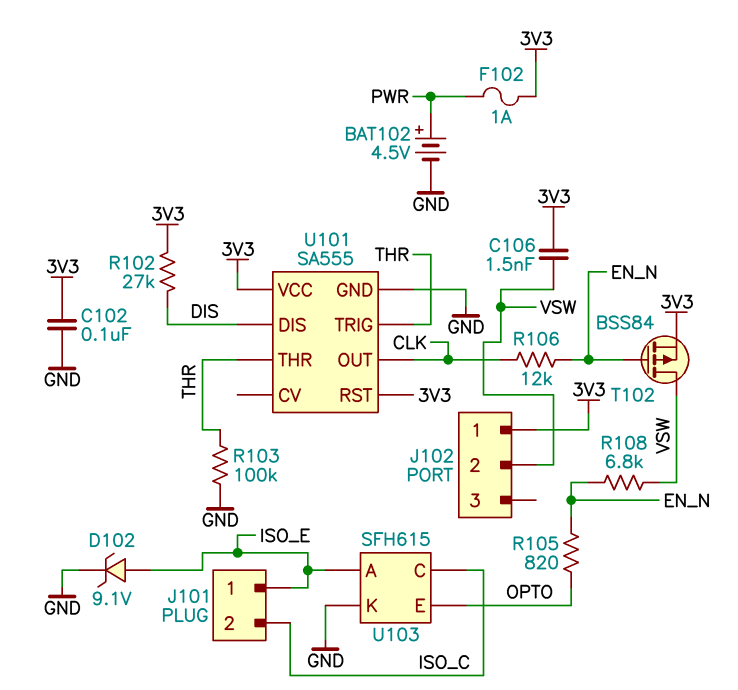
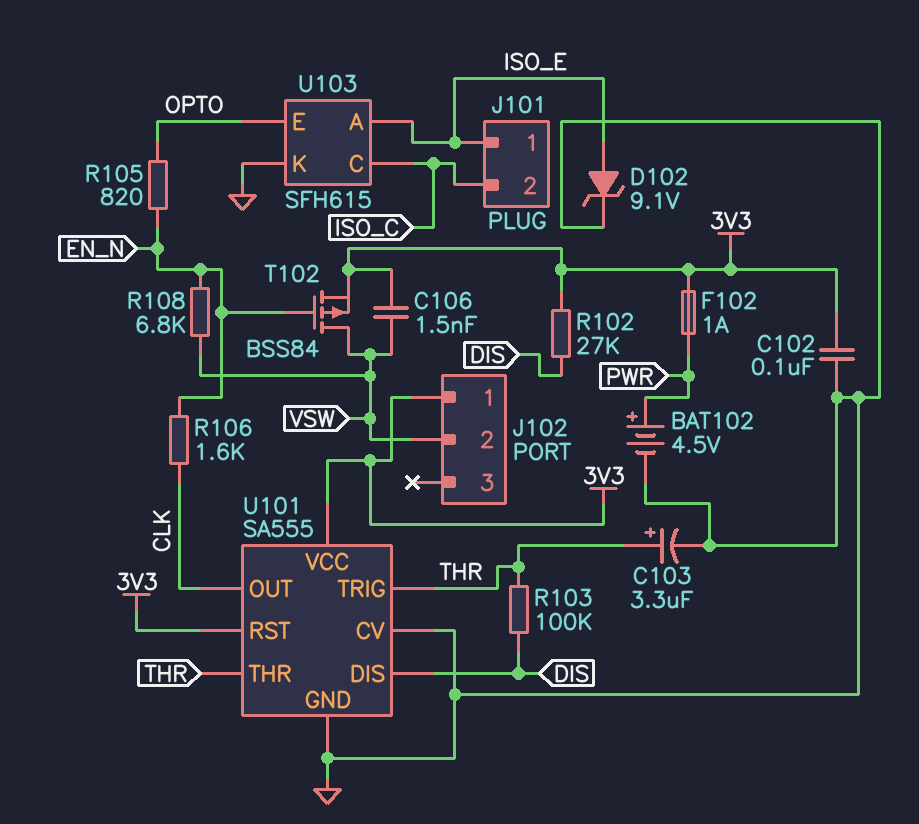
C103: none -> 3.3uF (plus THR, minus GND)
R103: 100k (GND, THR) -> 100k (DIS, THR)
R106: 12k (CLK, EN_N) -> 1.6k (CLK, EN_N)
U101 pin CV: none -> GND

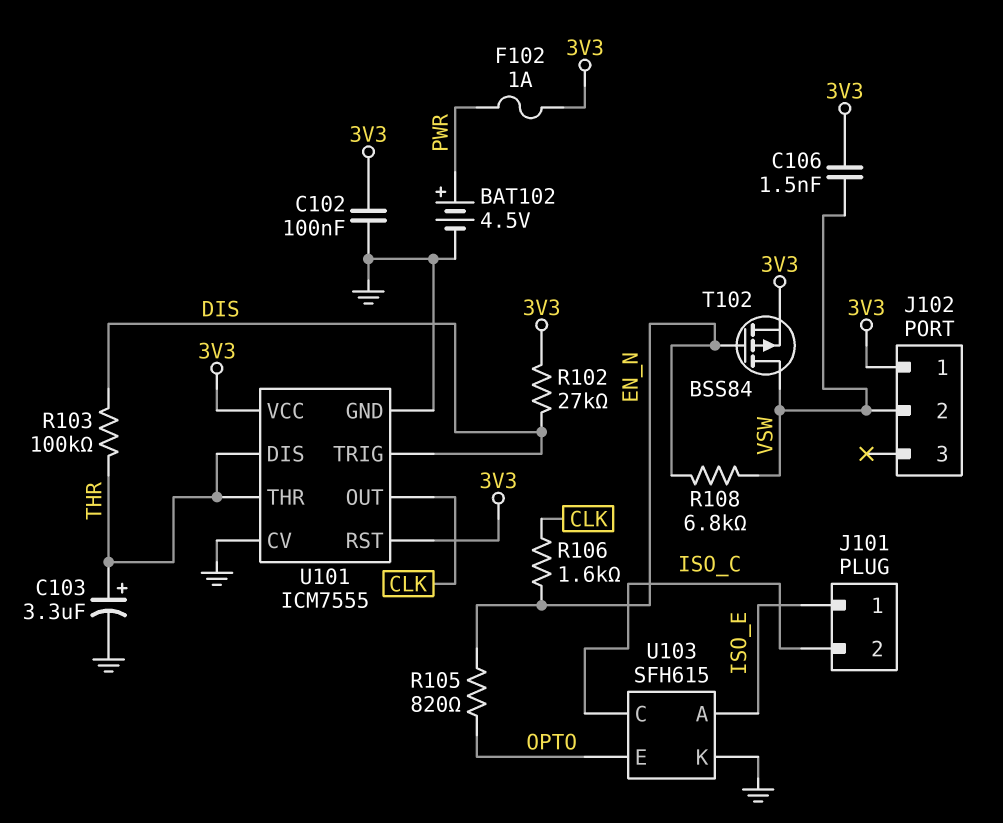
D102: zener 9.1V (A ISO_E, K GND) -> none
U101: SA555 -> ICM7555
U101 pin DIS: DIS -> THR
U101 pin TRIG: THR -> DIS

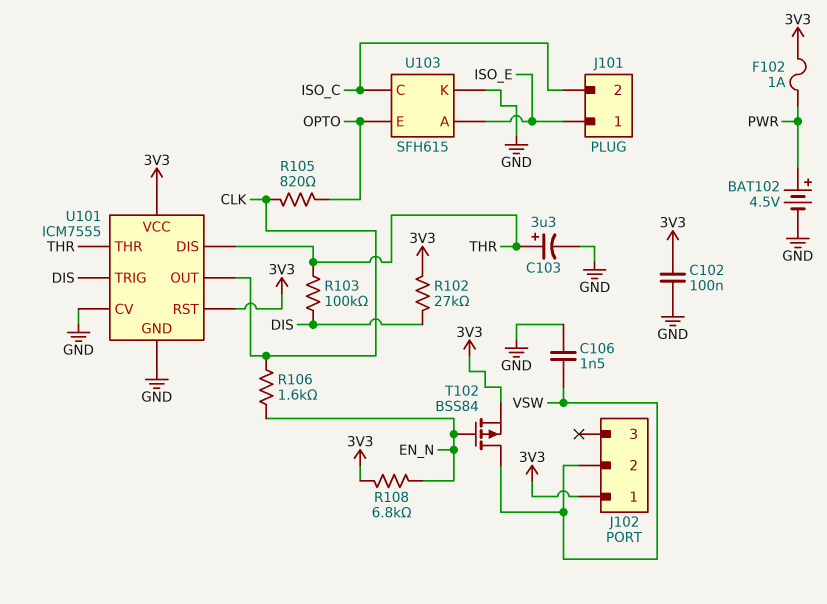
C106: 1.5nF (3V3, VSW) -> 1.5nF (GND, VSW)
R105: 820 (EN_N, OPTO) -> 820 (CLK, OPTO)
R108: 6.8k (EN_N, VSW) -> 6.8k (3V3, EN_N)

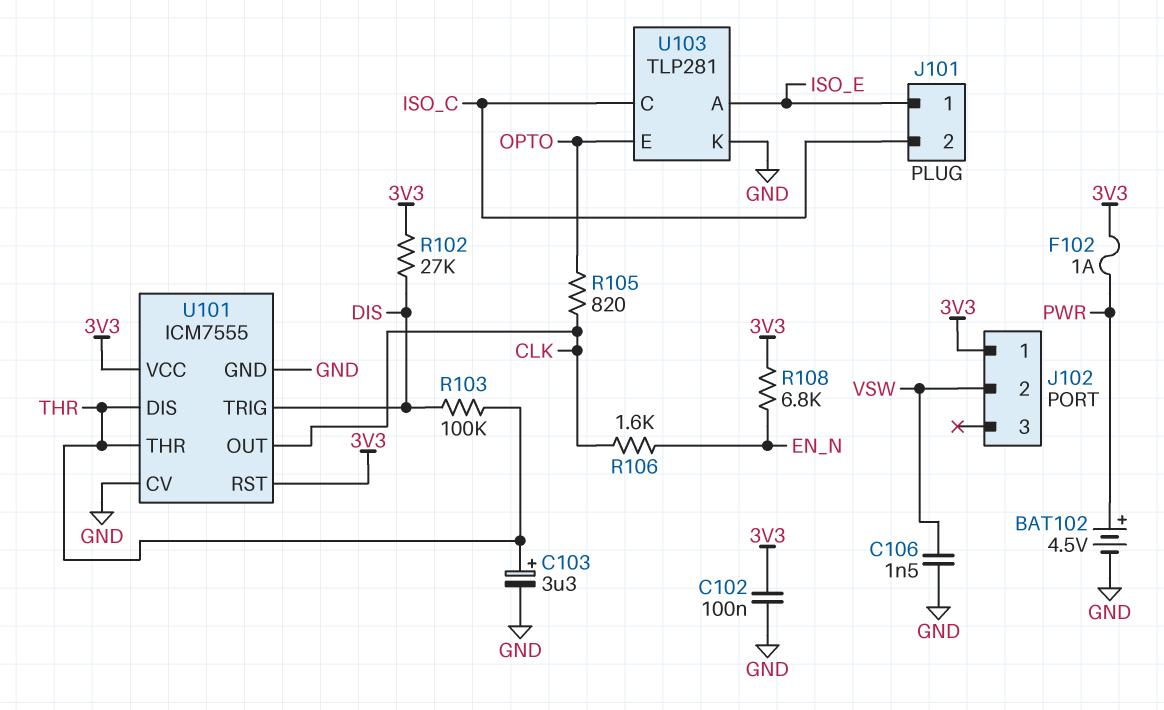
T102: PMOS BSS84 (G EN_N, D VSW, S 3V3) -> none
U103: SFH615 -> TLP281

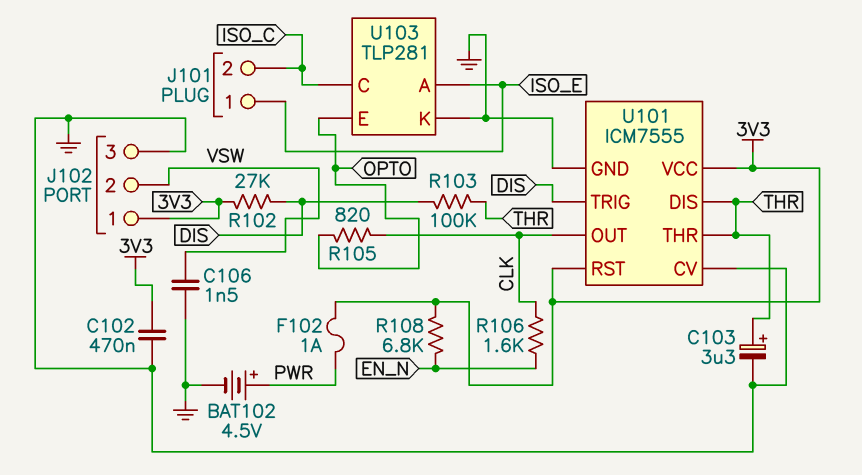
C102: 100nF (3V3, GND) -> 470nF (3V3, GND)
J102 pin 3: none -> GND

